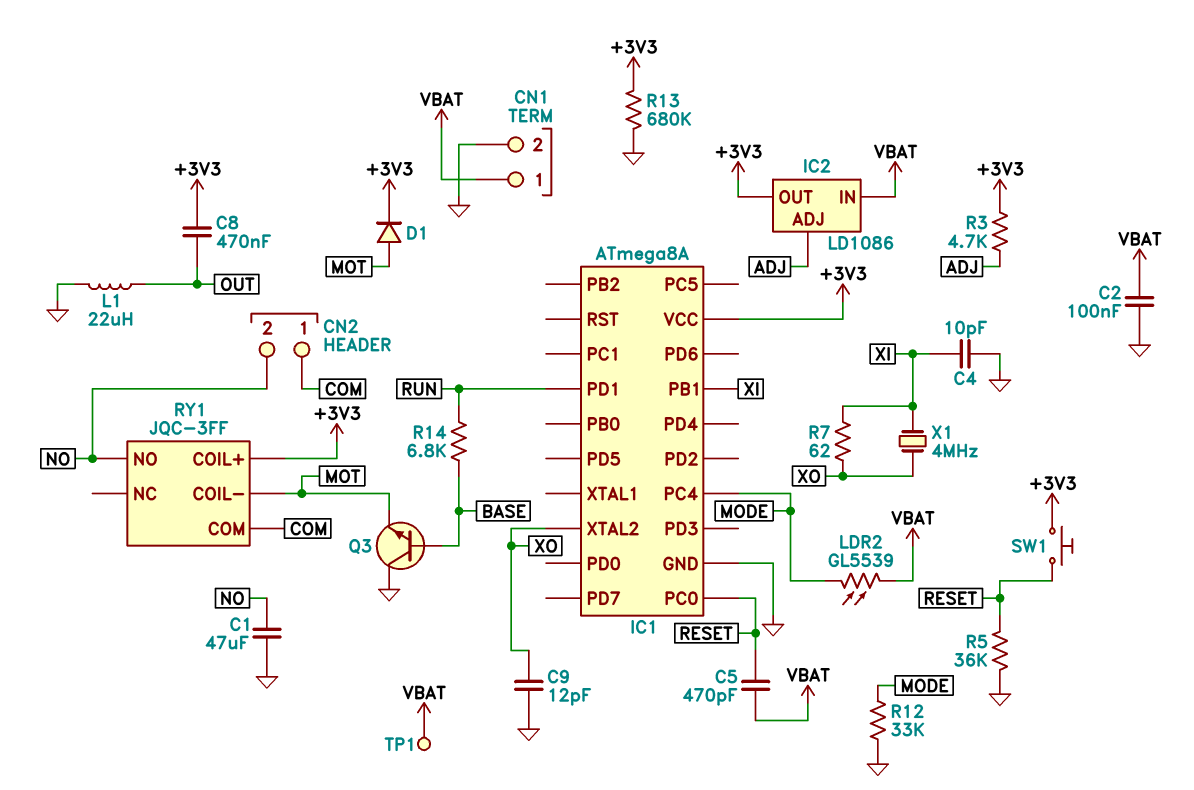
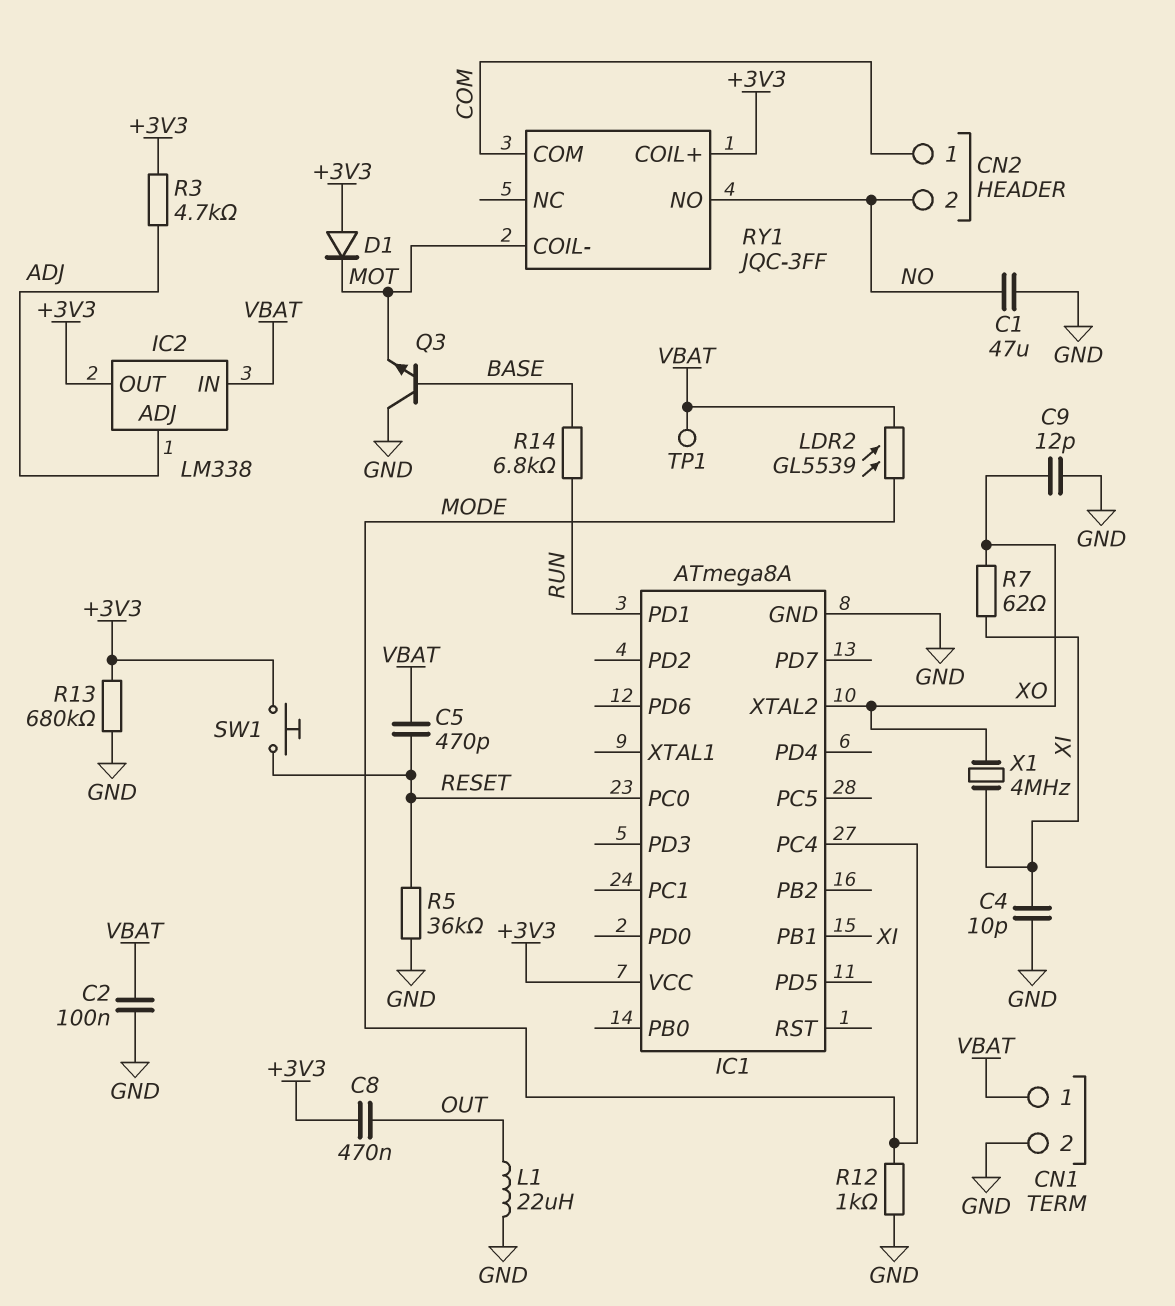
D1: diode (A MOT, K +3V3) -> diode (A +3V3, K MOT)
IC2: LD1086 -> LM338
R12: 33k (GND, MODE) -> 1k (GND, MODE)

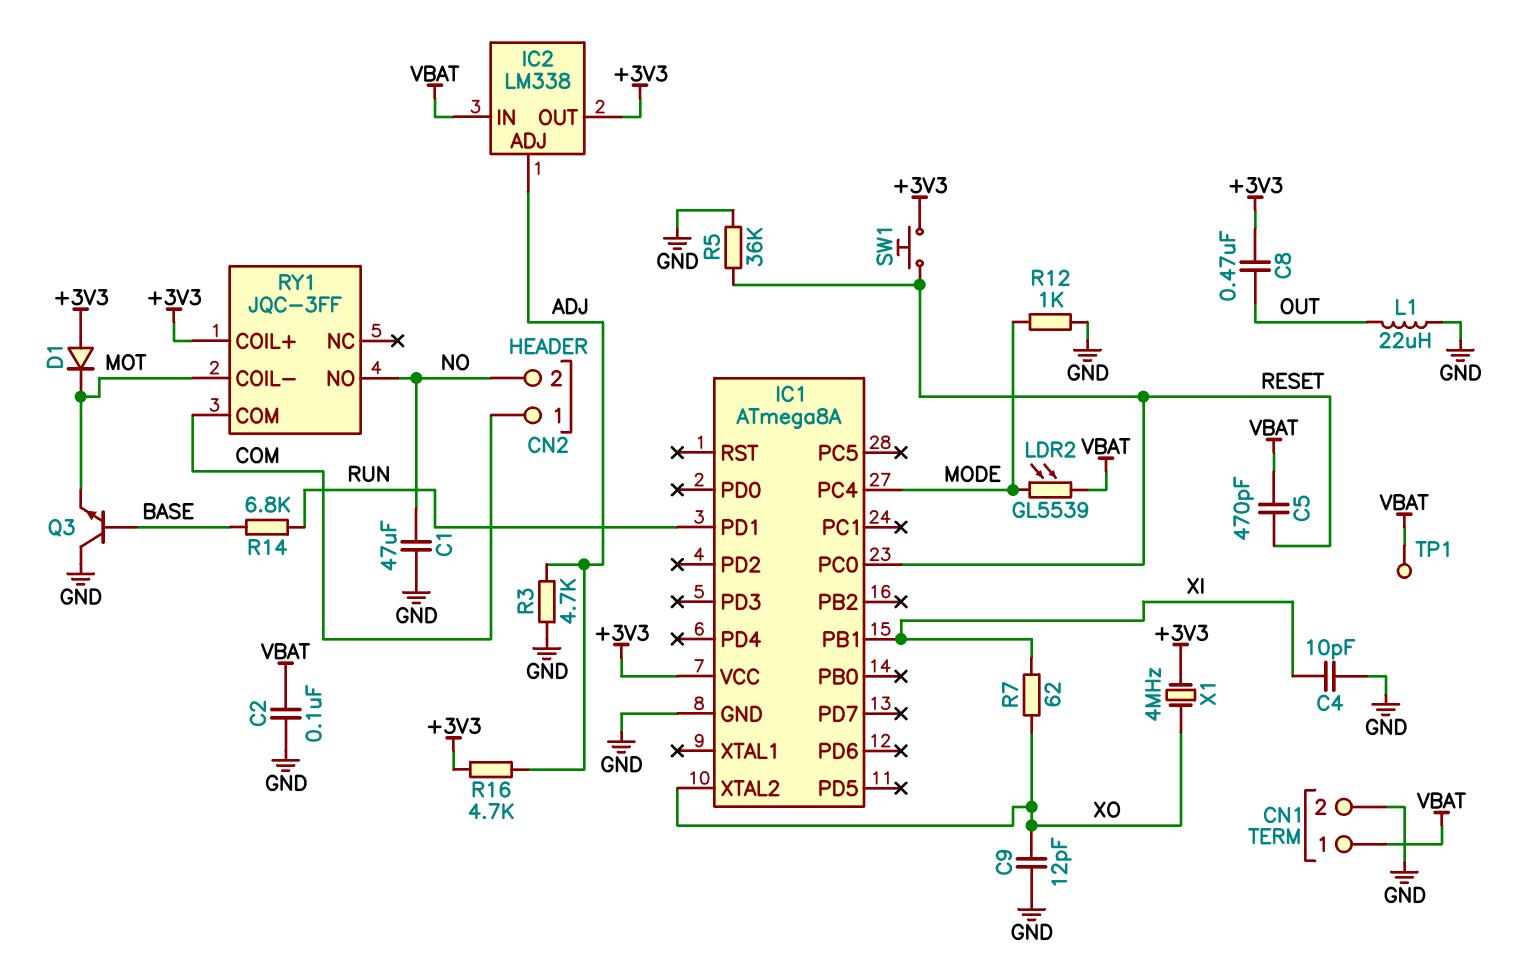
R3: 4.7k (+3V3, ADJ) -> 4.7k (ADJ, GND)
R13: 680k (+3V3, GND) -> none
R16: none -> 4.7k (+3V3, ADJ)
X1: 4MHz (XI, XO) -> 4MHz (+3V3, XO)

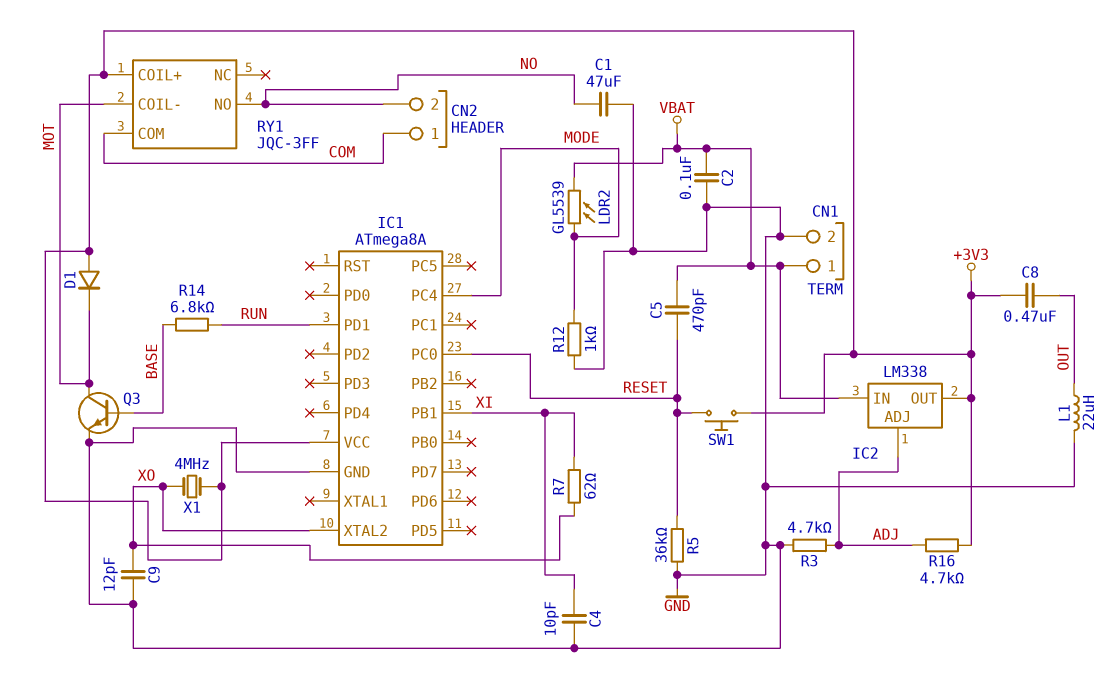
Q3: NPN (B BASE, C GND, E MOT) -> NPN (B BASE, C MOT, E GND)
TP1: test point (VBAT) -> none

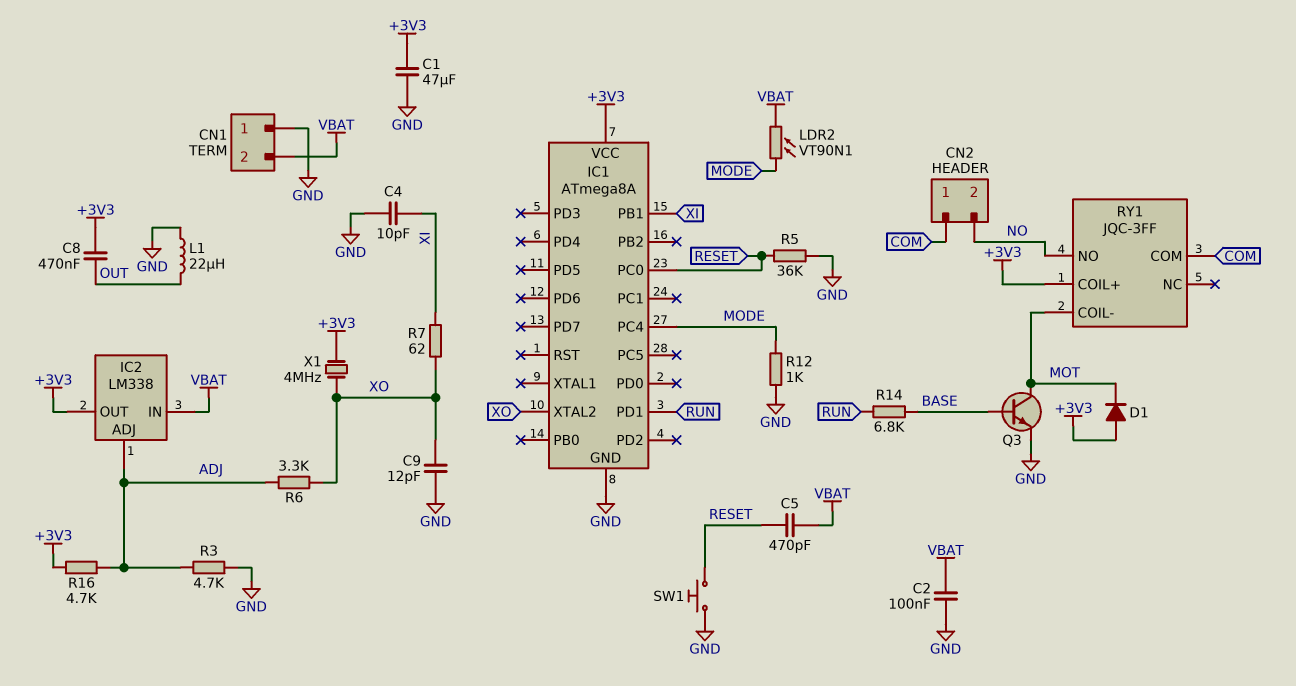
C1: 47uF (GND, NO) -> 47uF (+3V3, GND)
CN1 pin 1: VBAT -> GND
CN1 pin 2: GND -> VBAT
LDR2: GL5539 (MODE, VBAT) -> VT90N1 (MODE, VBAT)
R6: none -> 3.3k (ADJ, XO)
SW1: button (+3V3, RESET) -> button (GND, RESET)

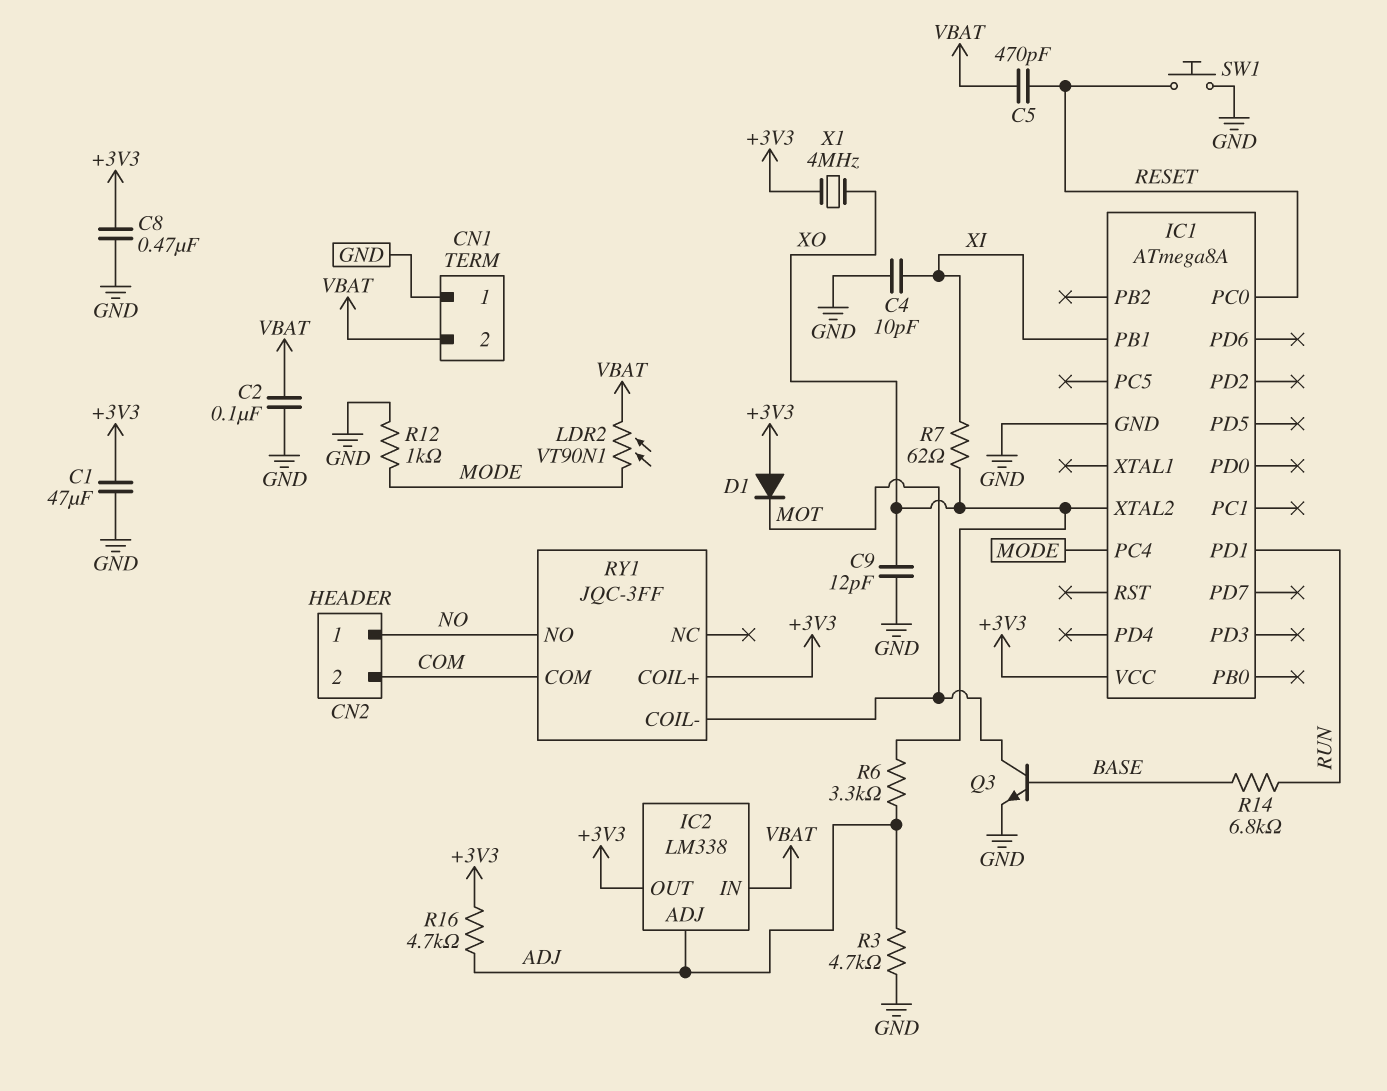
C8: 470nF (+3V3, OUT) -> 470nF (+3V3, GND)
CN2 pin 1: COM -> NO
CN2 pin 2: NO -> COM
L1: 22uH (GND, OUT) -> none
R5: 36k (GND, RESET) -> none

